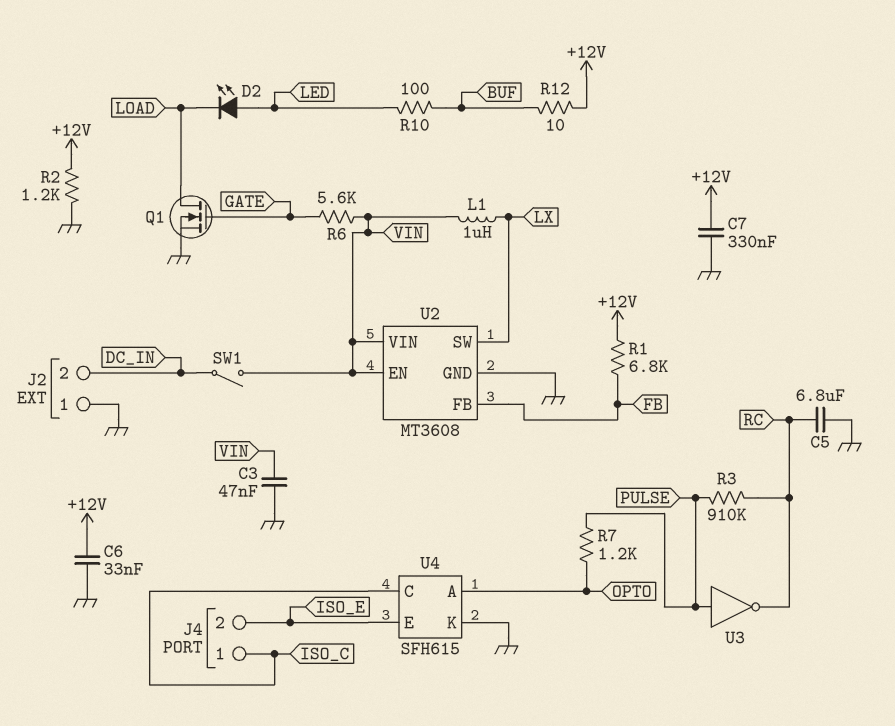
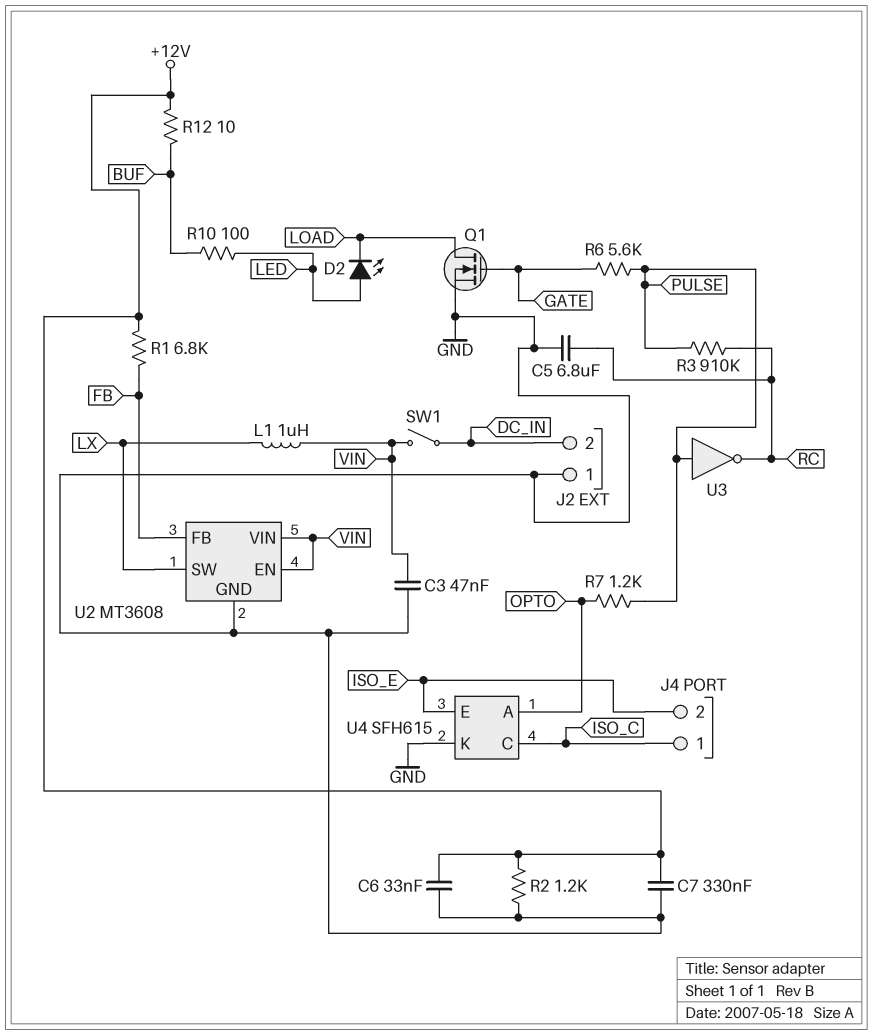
R6: 5.6k (GATE, VIN) -> 5.6k (GATE, PULSE)

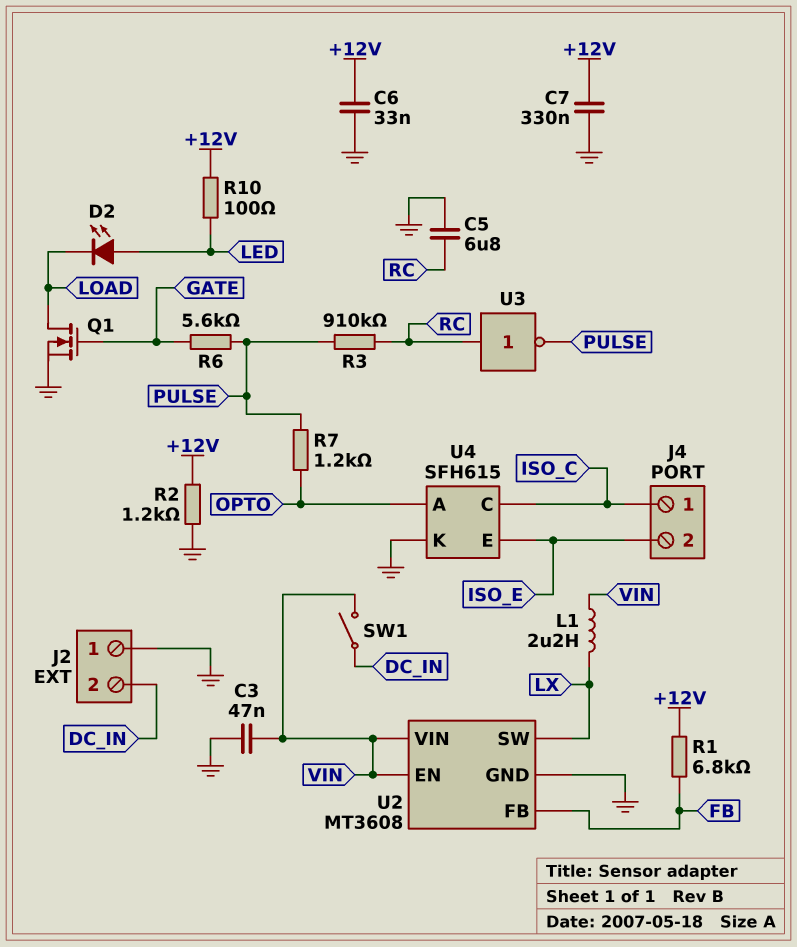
L1: 1uH (LX, VIN) -> 2.2uH (LX, VIN)
R10: 100 (BUF, LED) -> 100 (+12V, LED)
R12: 10 (+12V, BUF) -> none
U3: NOT (in PULSE, out RC) -> NOT (in RC, out PULSE)

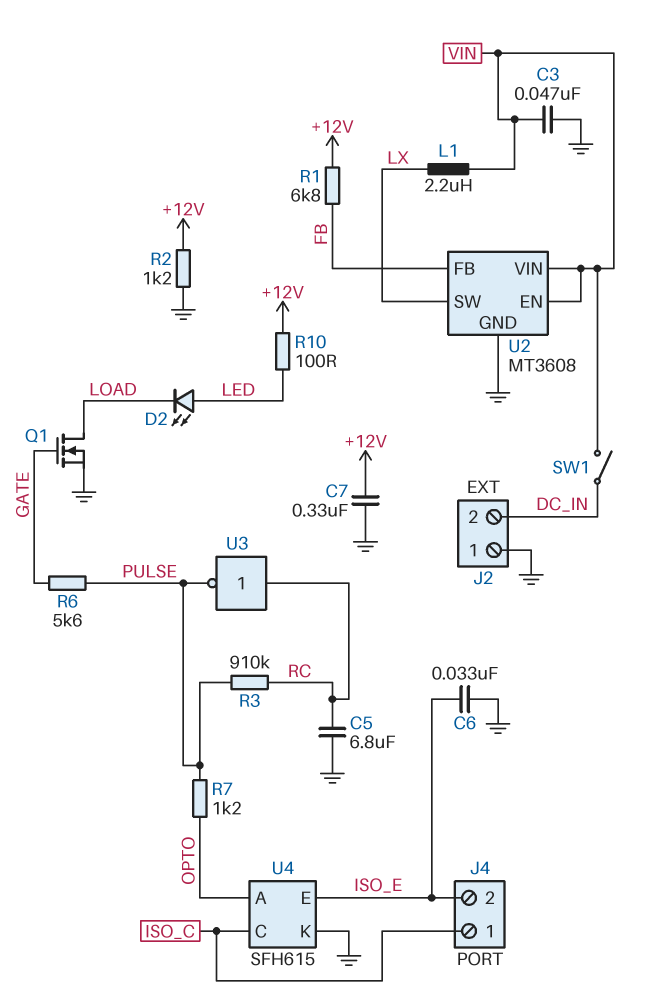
C6: 33nF (+12V, GND) -> 33nF (GND, ISO_E)

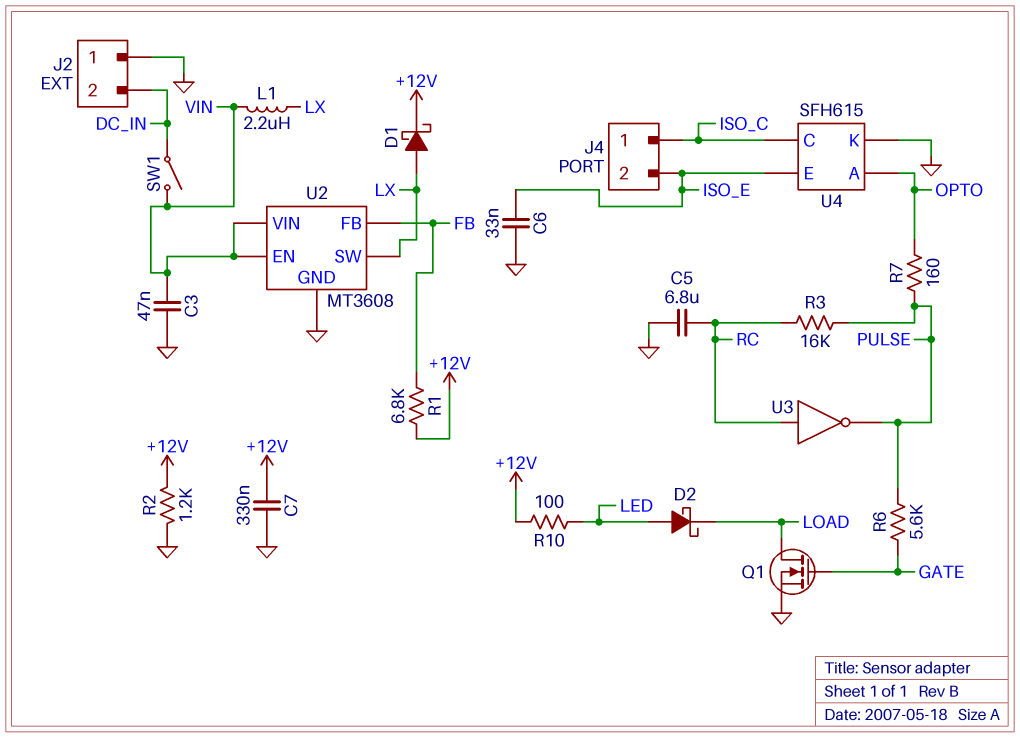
D1: none -> schottky (A LX, K +12V)
D2: LED (A LED, K LOAD) -> schottky (A LED, K LOAD)
R3: 910k (PULSE, RC) -> 16k (PULSE, RC)
R7: 1.2k (OPTO, PULSE) -> 160 (OPTO, PULSE)

